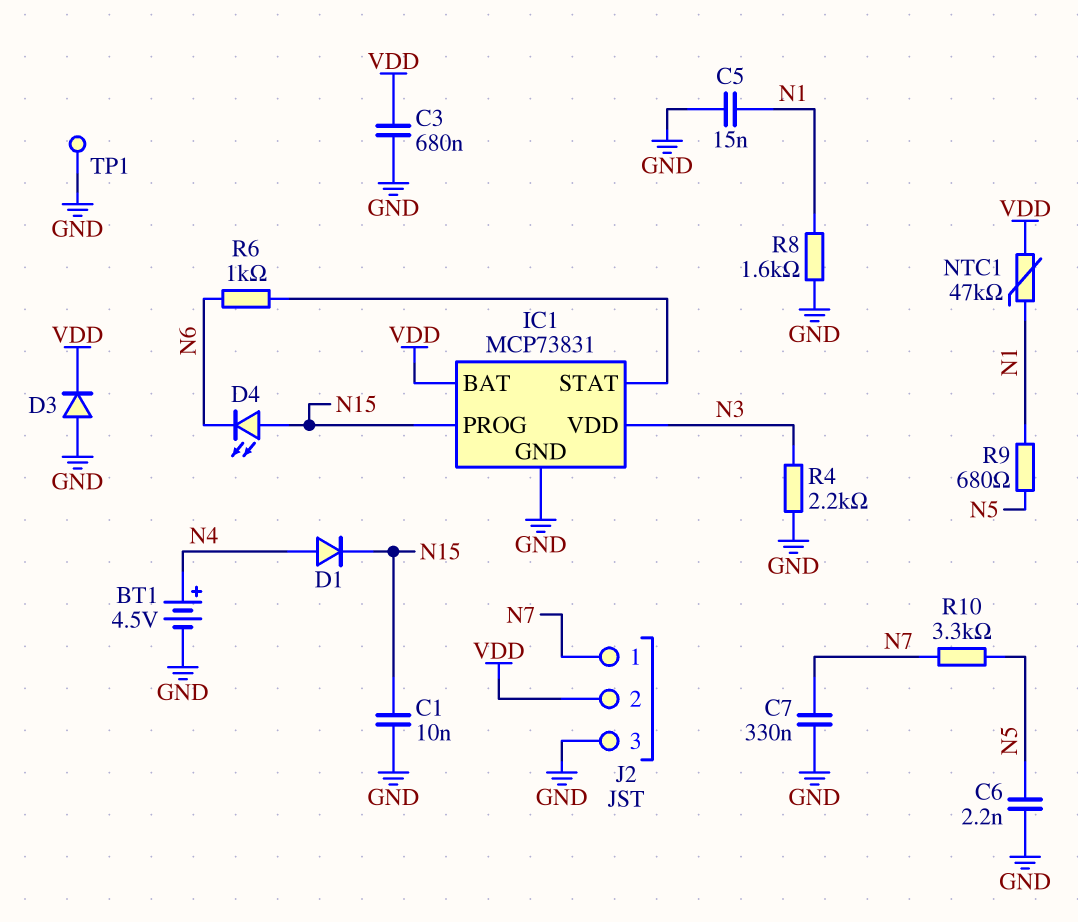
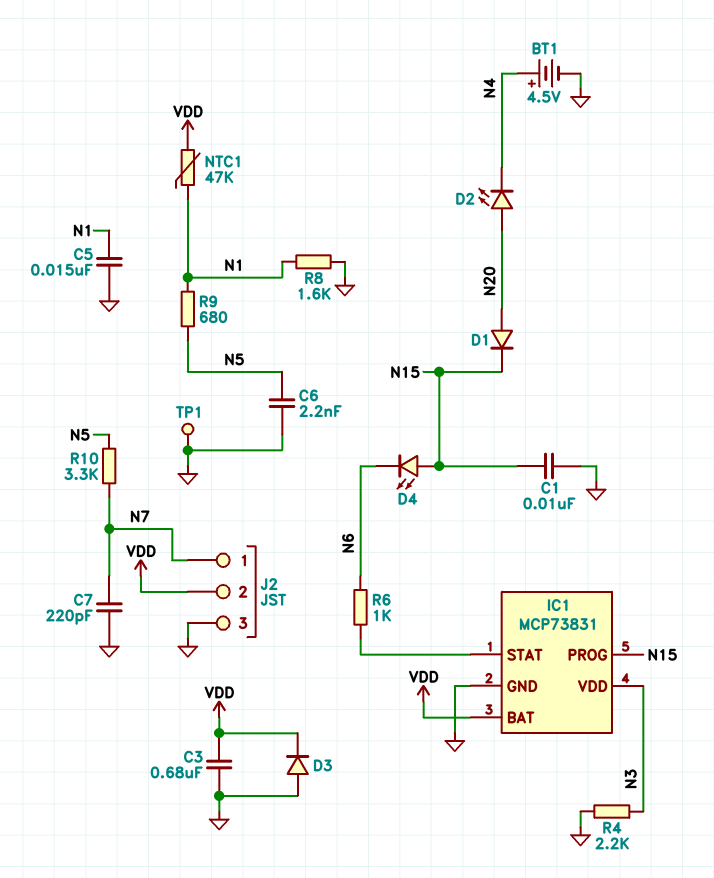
C7: 330nF (GND, N7) -> 220pF (GND, N7)
D1: diode (A N4, K N15) -> diode (A N20, K N15)
D2: none -> LED (A N20, K N4)

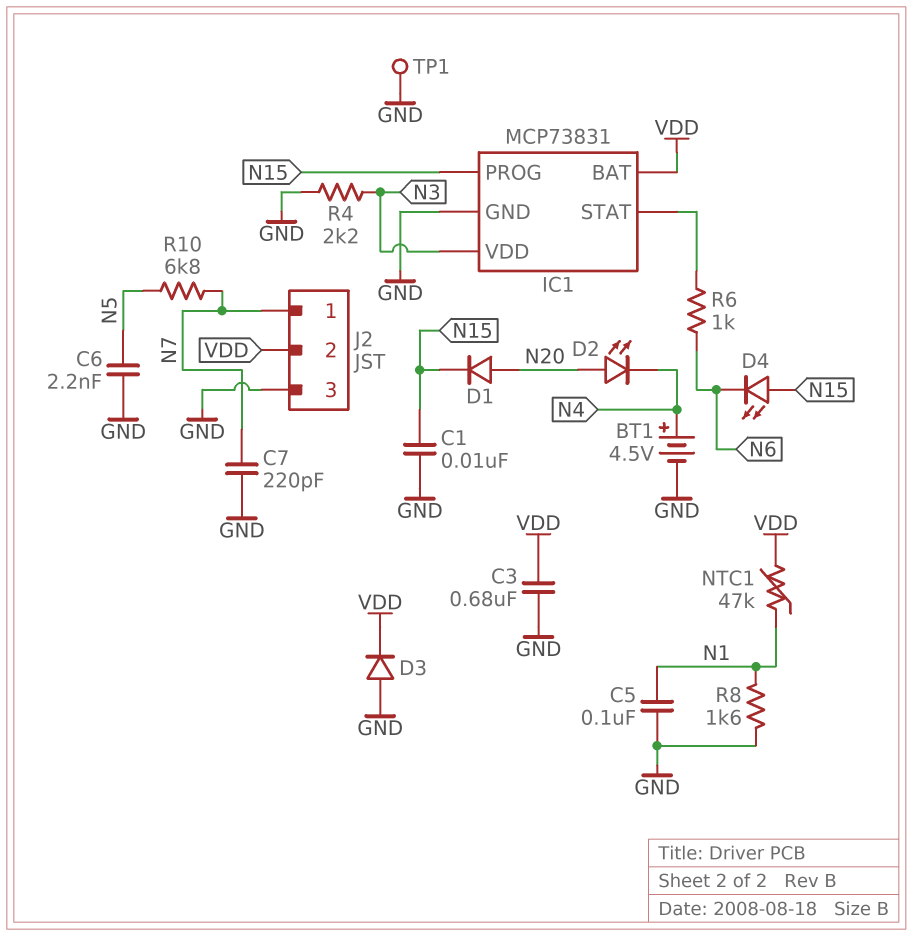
C5: 15nF (GND, N1) -> 100nF (GND, N1)
R9: 680 (N1, N5) -> none
R10: 3.3k (N5, N7) -> 6.8k (N5, N7)

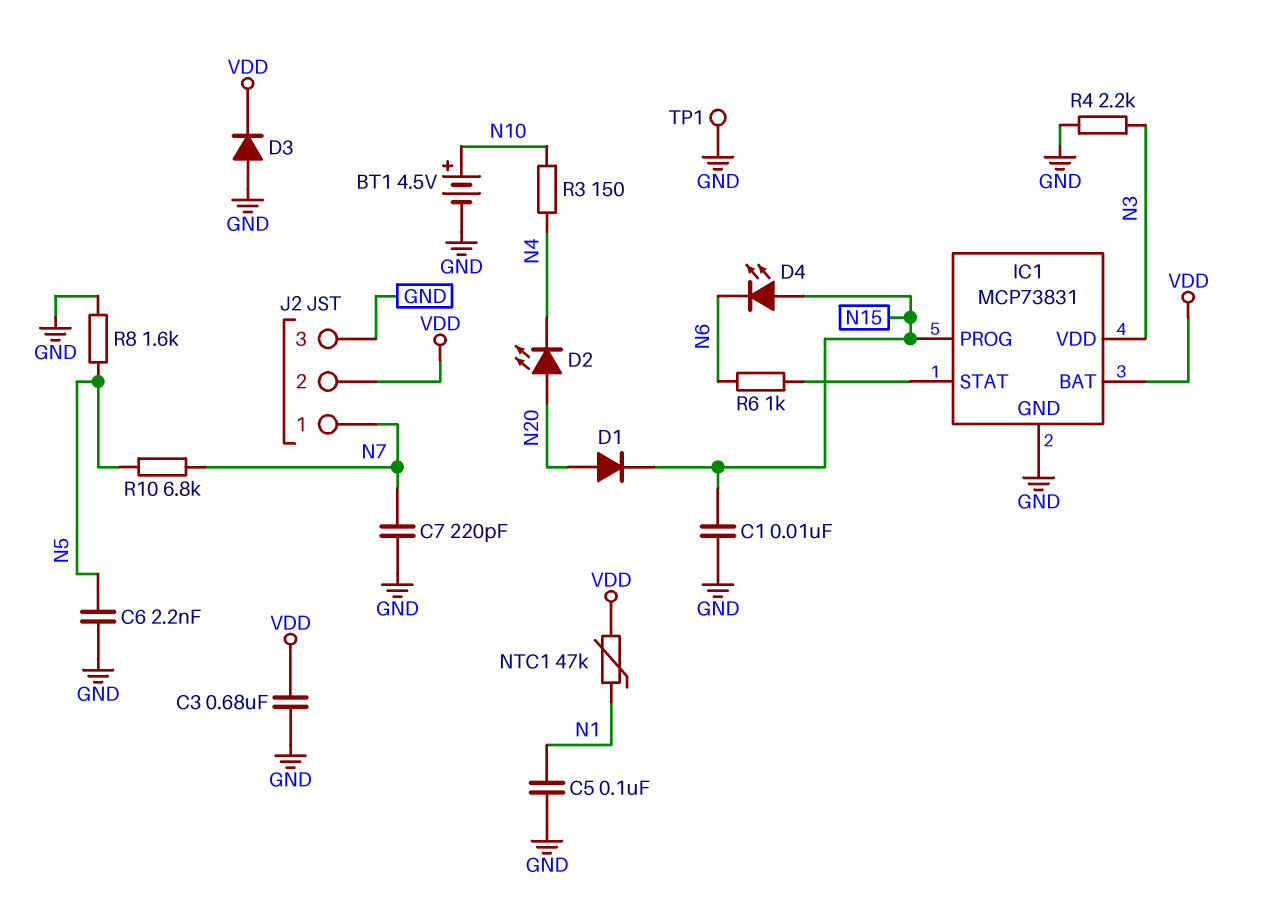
BT1: 4.5V (plus N4, minus GND) -> 4.5V (plus N10, minus GND)
R3: none -> 150 (N4, N10)
R8: 1.6k (GND, N1) -> 1.6k (GND, N5)

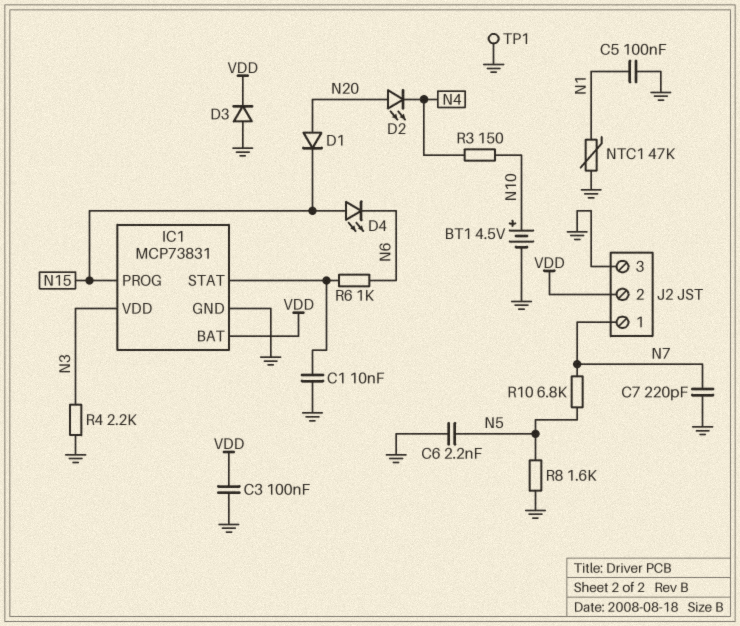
C1: 10nF (GND, N15) -> 10nF (GND, IC1/STAT)
C3: 680nF (GND, VDD) -> 100nF (GND, VDD)
NTC1: 47k (N1, VDD) -> 47k (GND, N1)

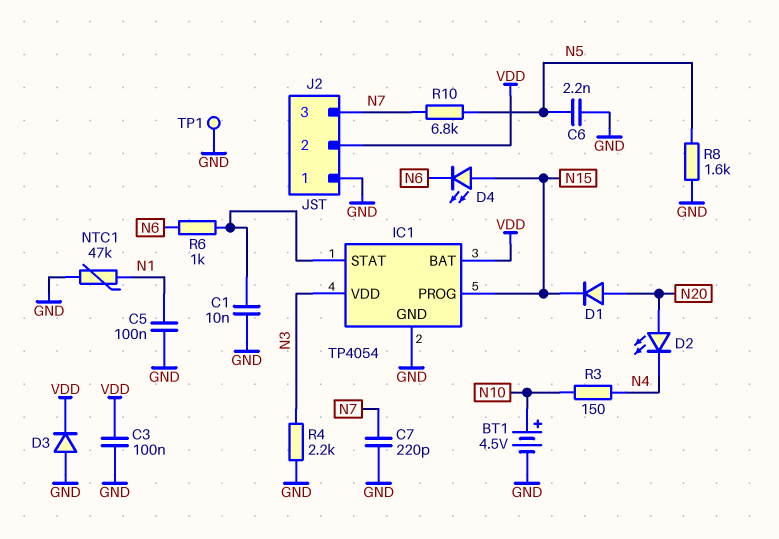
IC1: MCP73831 -> TP4054
J2 pin 1: N7 -> GND
J2 pin 3: GND -> N7

